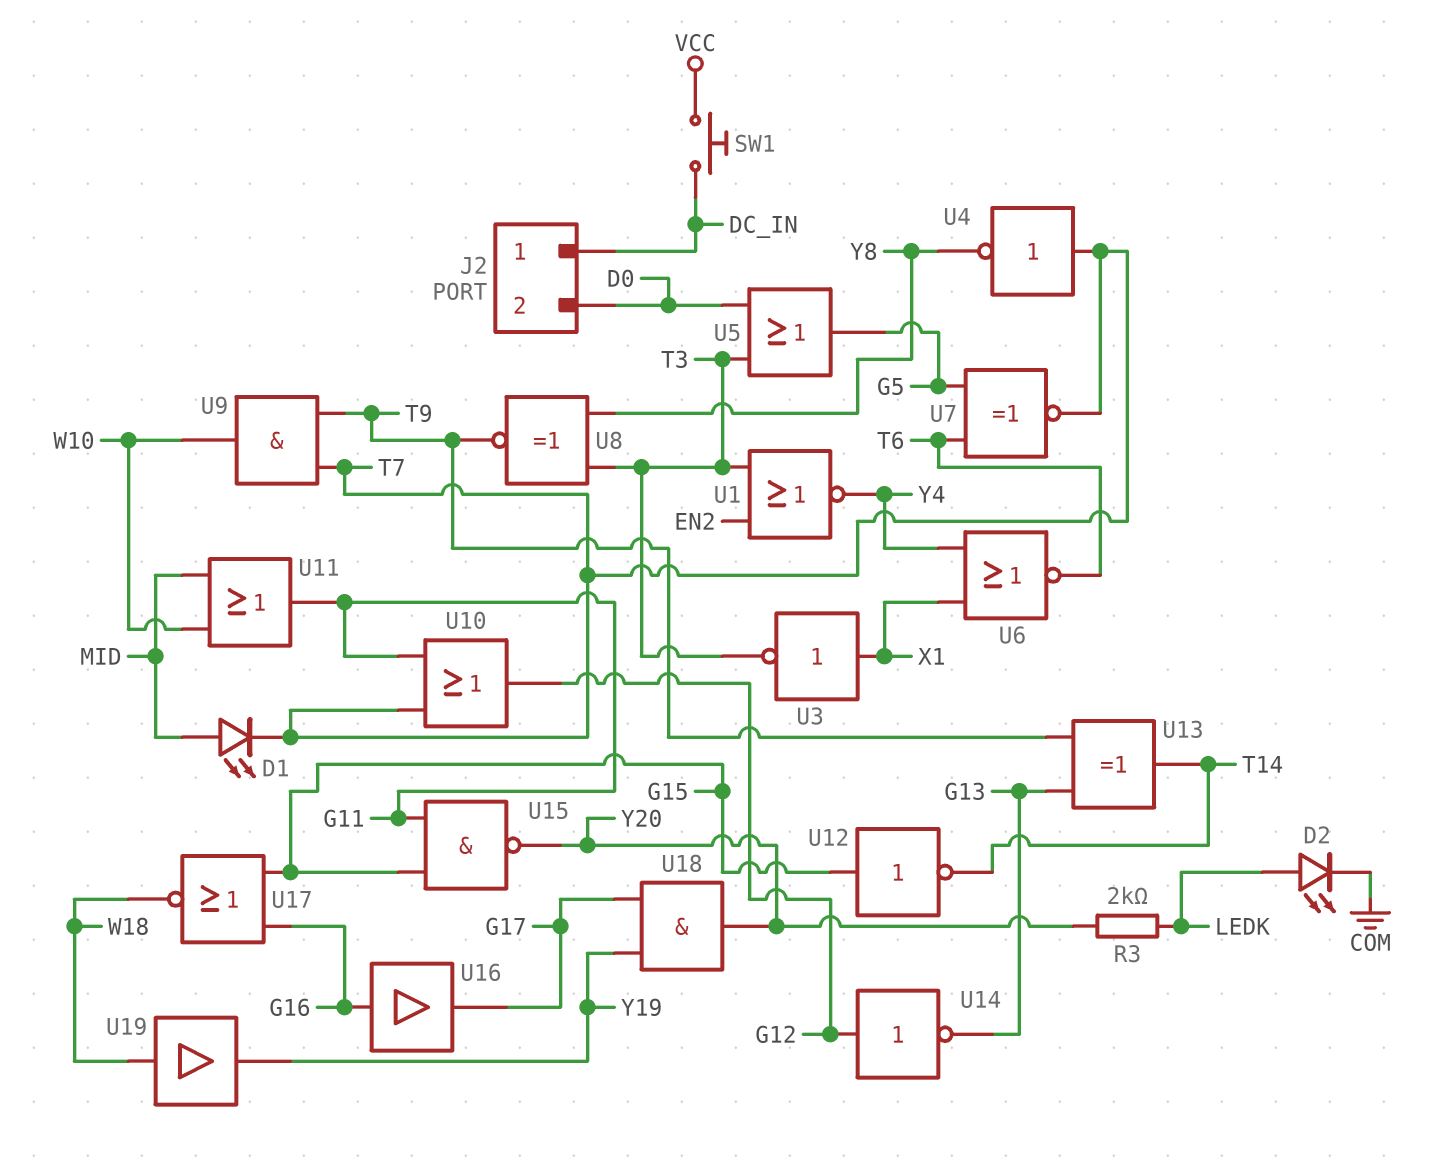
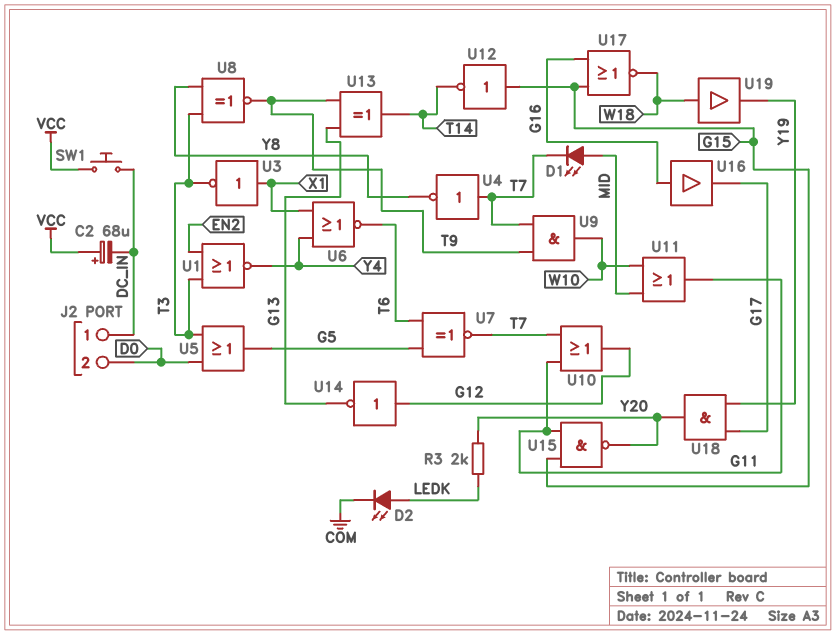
C2: none -> 68uF (plus VCC, minus DC_IN)

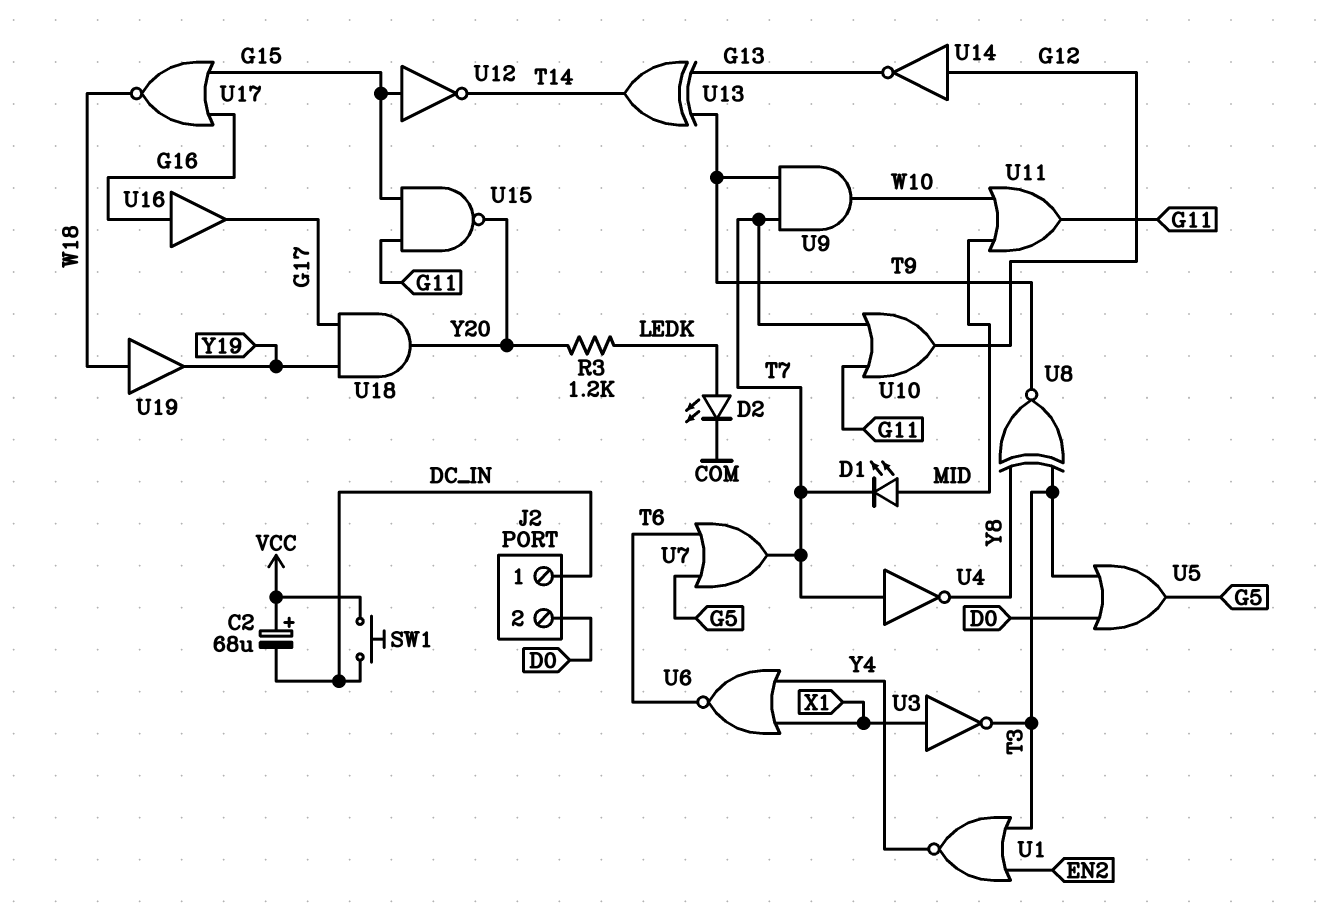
R3: 2k (LEDK, Y20) -> 1.2k (LEDK, Y20)
U7: XNOR (in G5, in T6, out T7) -> OR (in G5, in T6, out T7)

